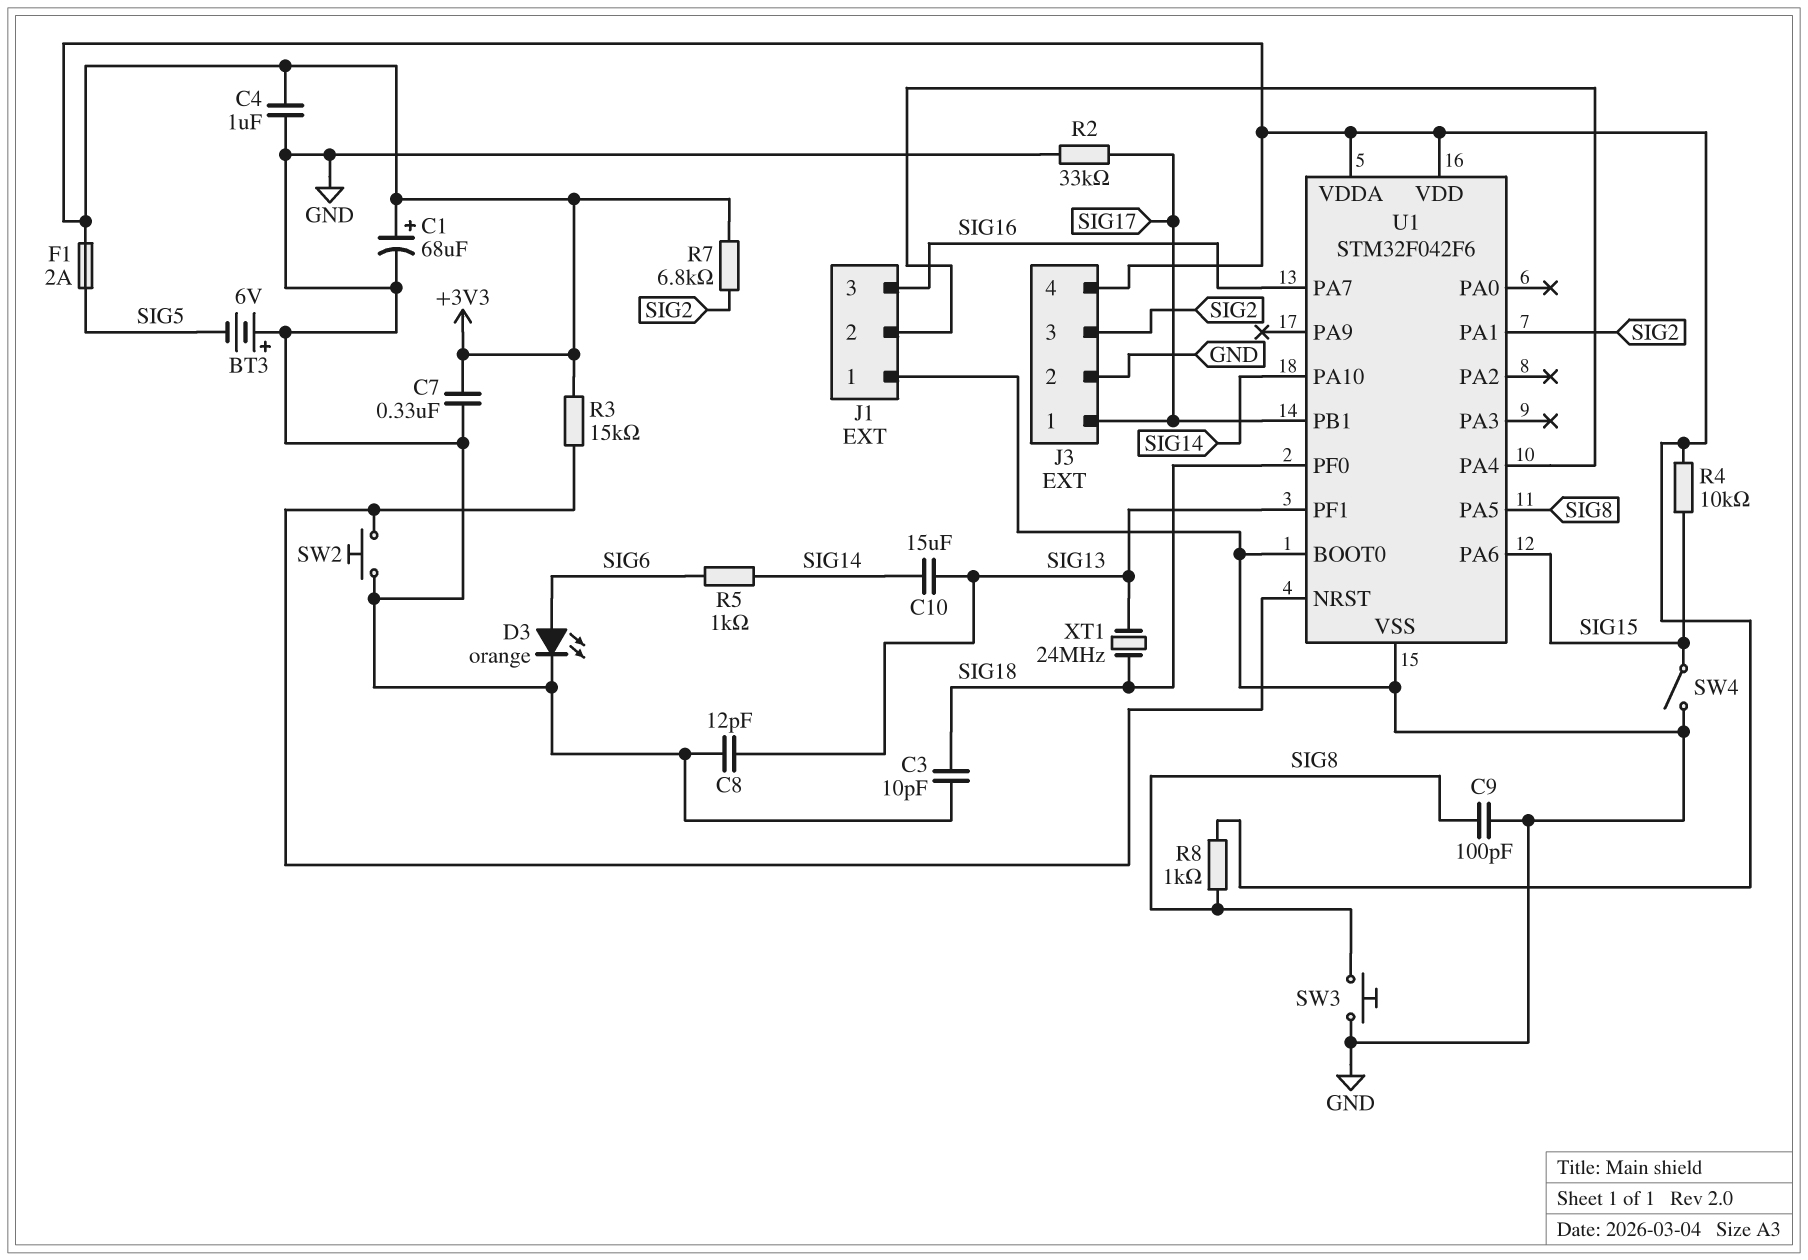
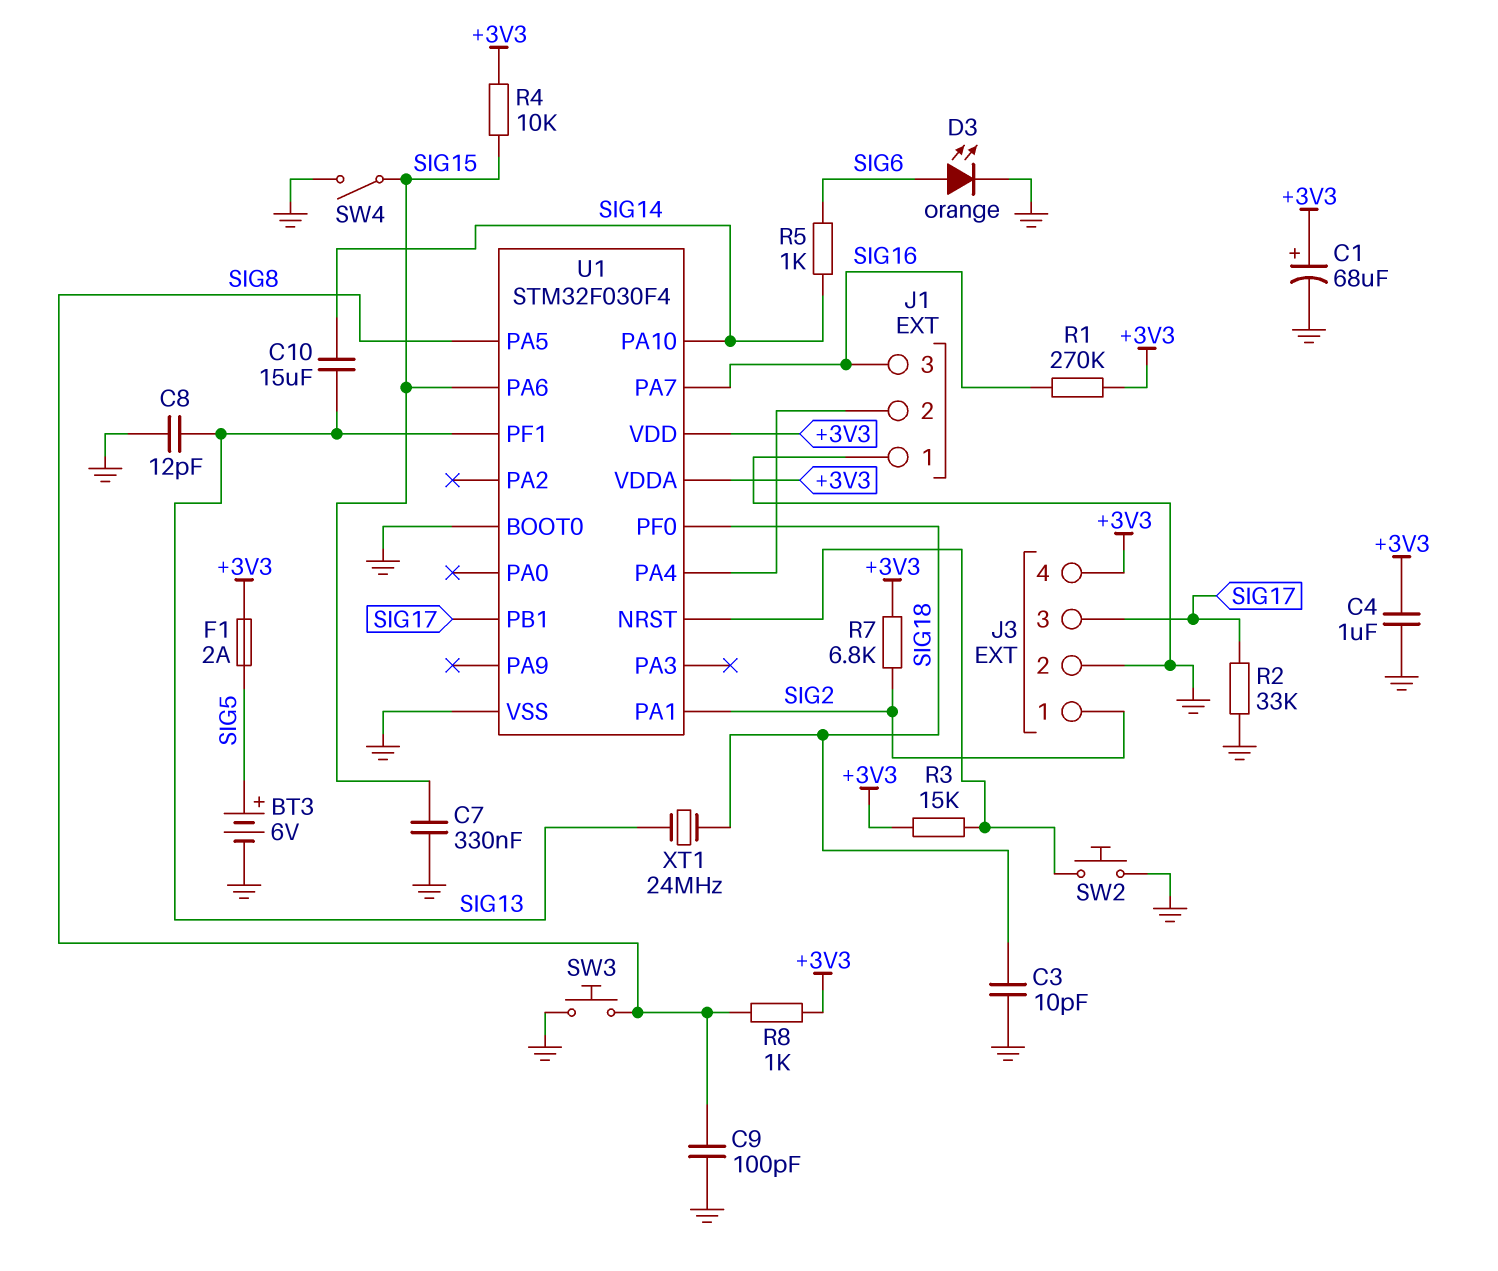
BT3: 6V (plus GND, minus SIG5) -> 6V (plus SIG5, minus GND)
C7: 330nF (+3V3, GND) -> 330nF (GND, SIG15)
J3 pin 1: SIG17 -> SIG2
J3 pin 3: SIG2 -> SIG17
R1: none -> 270k (+3V3, SIG16)
U1: STM32F042F6 -> STM32F030F4

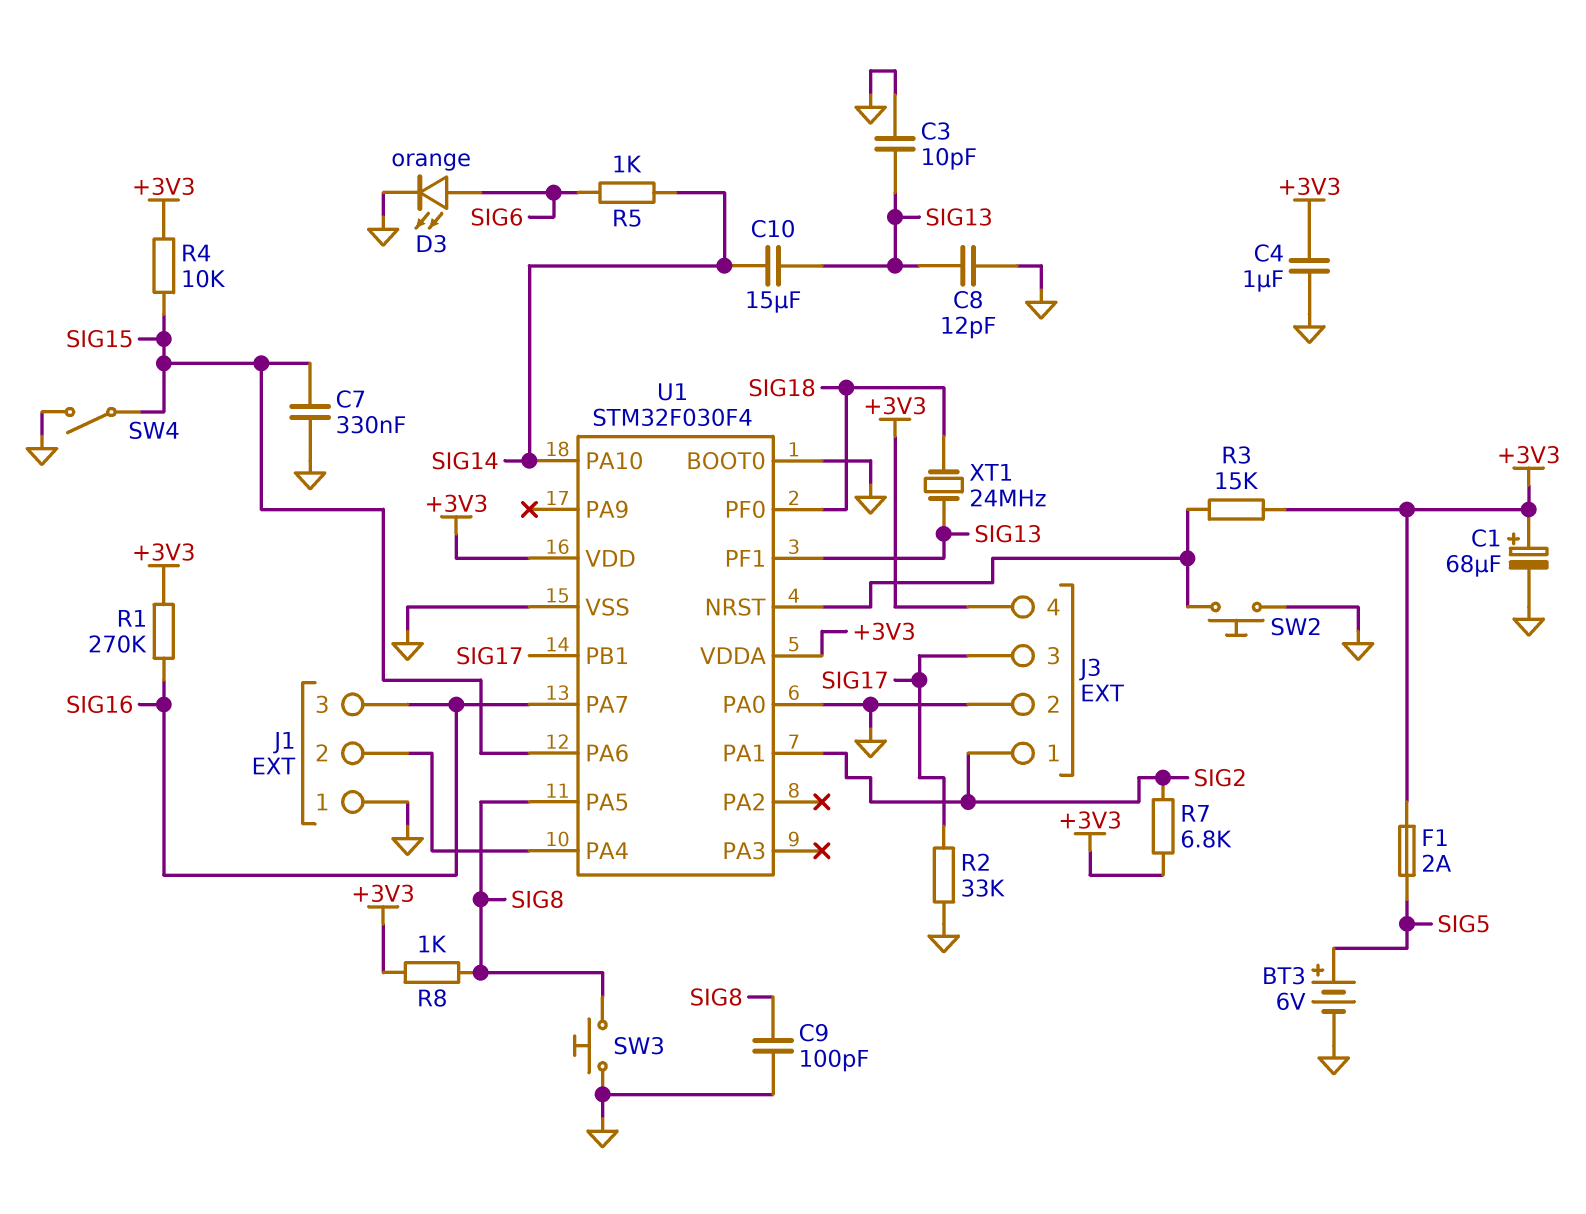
C3: 10pF (GND, SIG18) -> 10pF (GND, SIG13)
U1 pin PA0: none -> GND

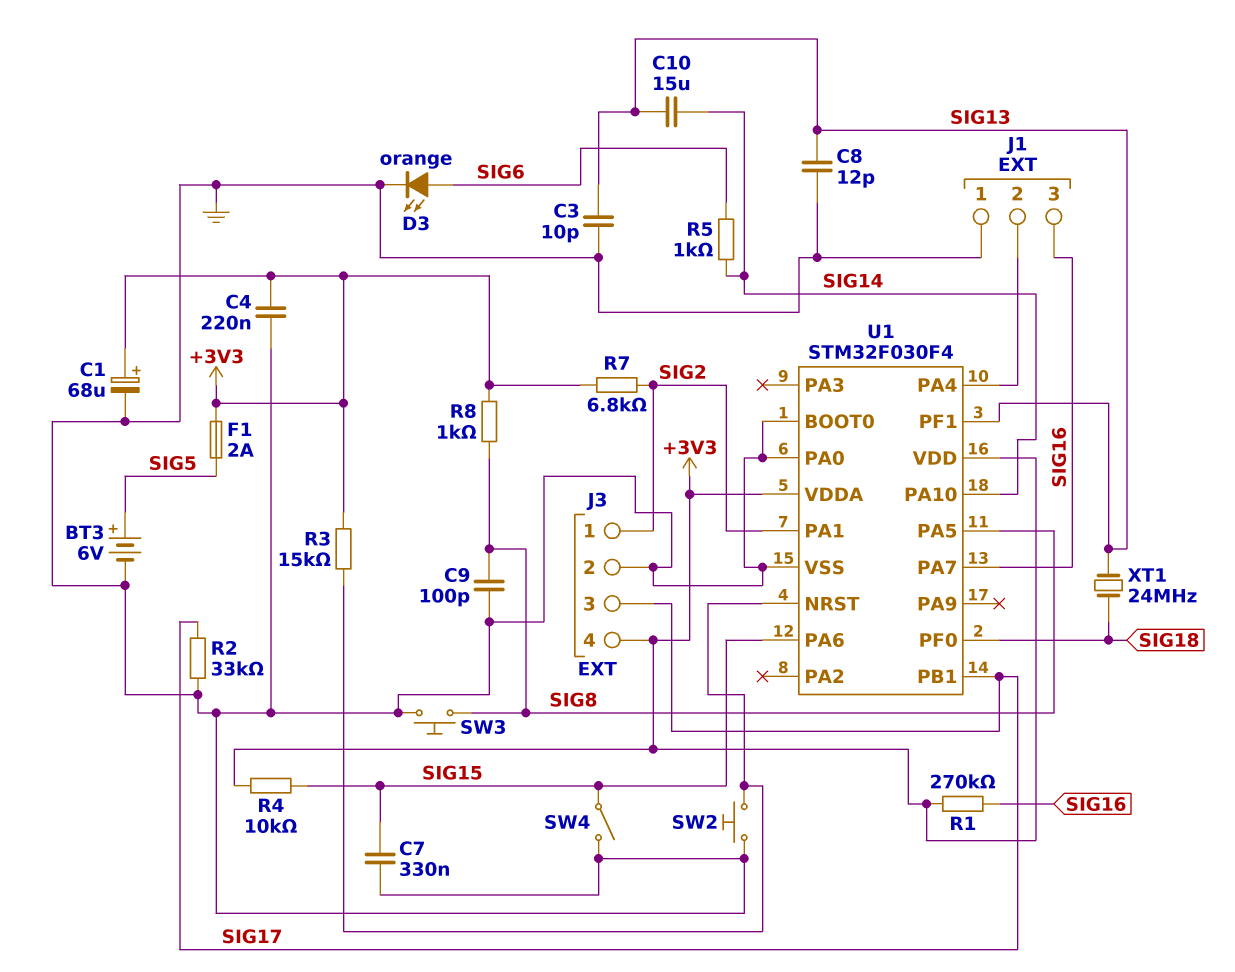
C4: 1uF (+3V3, GND) -> 220nF (+3V3, GND)

